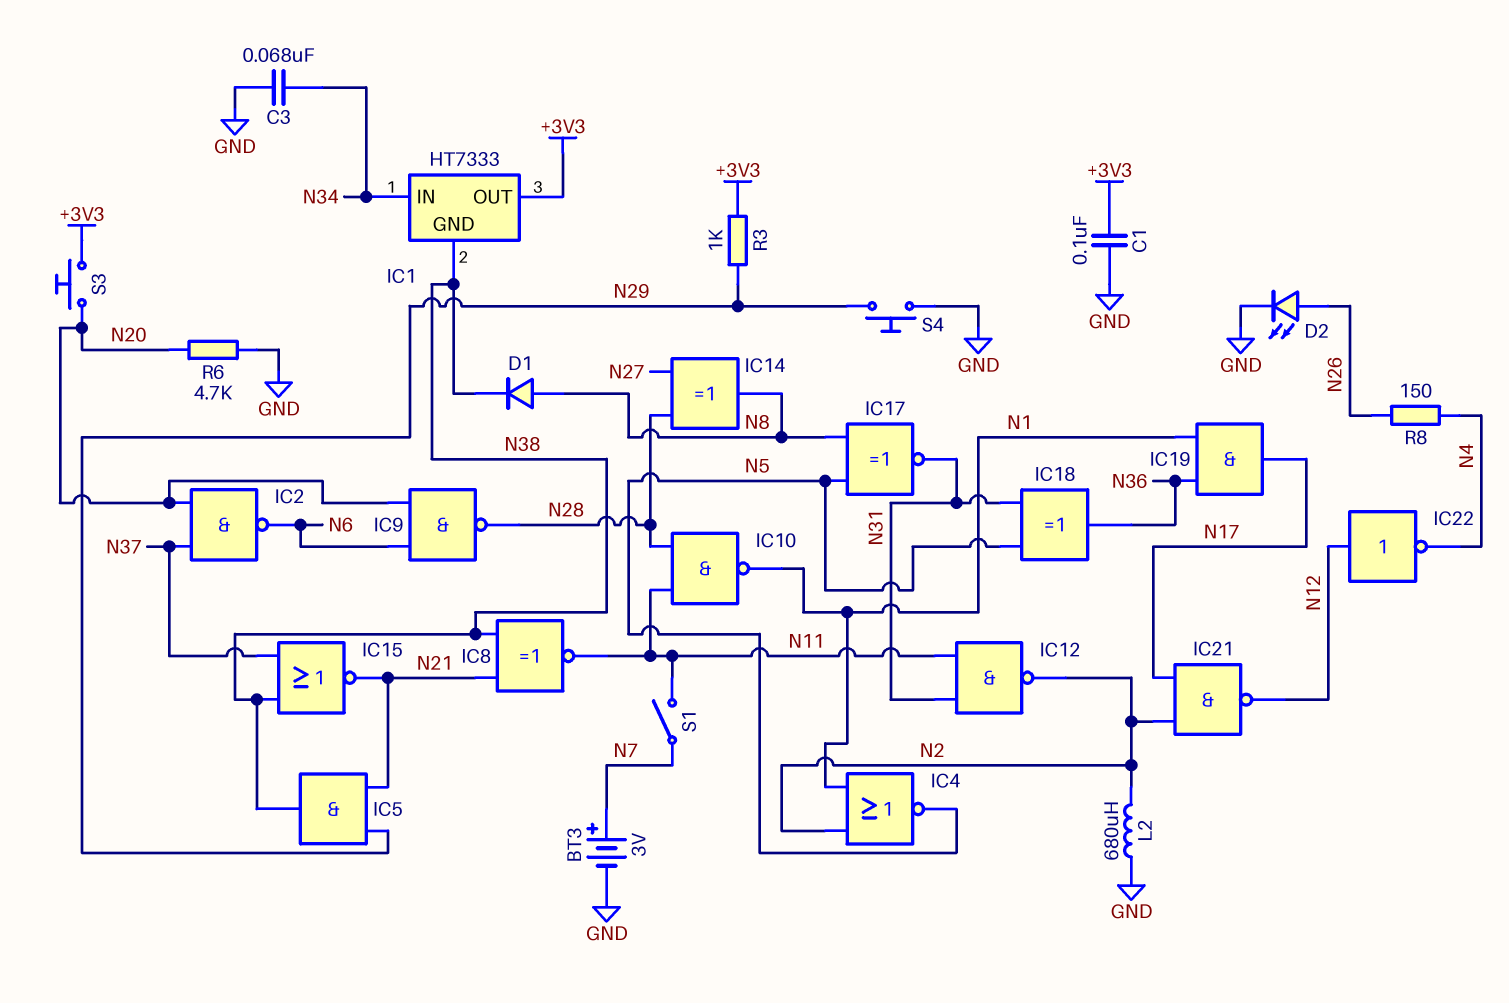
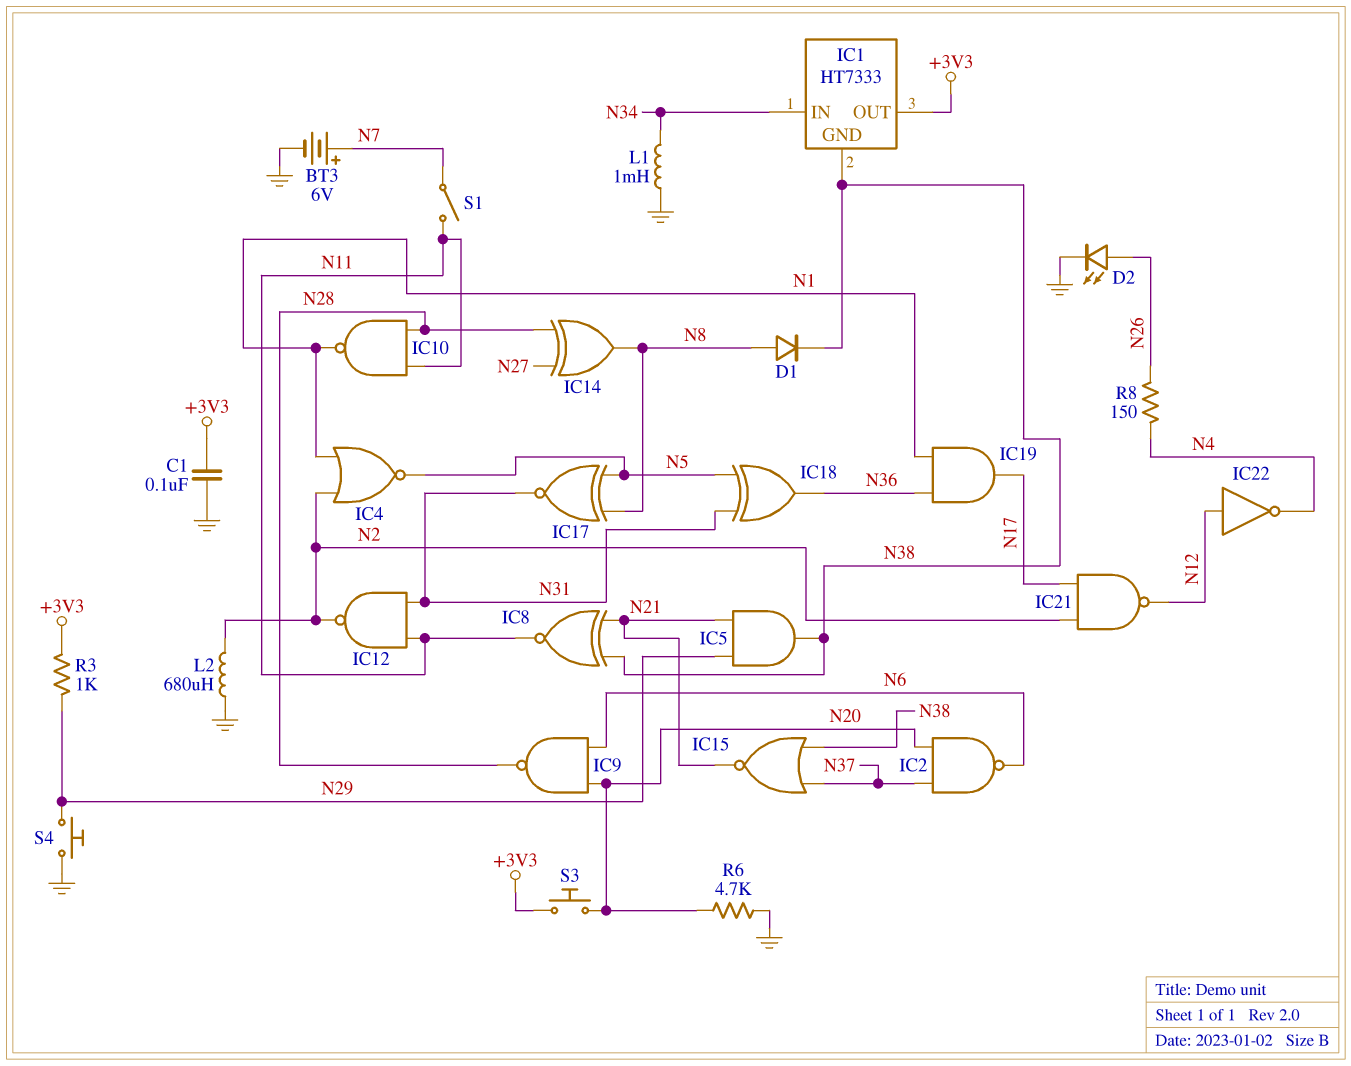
BT3: 3V (plus N7, minus GND) -> 6V (plus N7, minus GND)
C3: 68nF (GND, N34) -> none
L1: none -> 1mH (GND, N34)

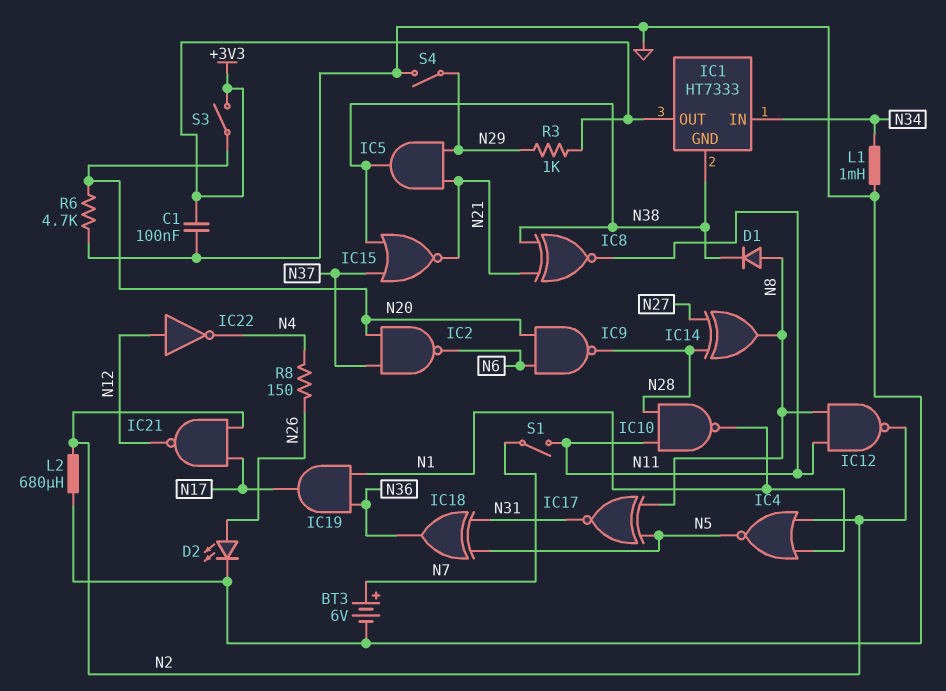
IC12: NAND (in N11, in N31, out N2) -> NAND (in N8, in N11, out N2)
S3: button (+3V3, N20) -> switch (+3V3, N20)
S4: button (GND, N29) -> switch (GND, N29)

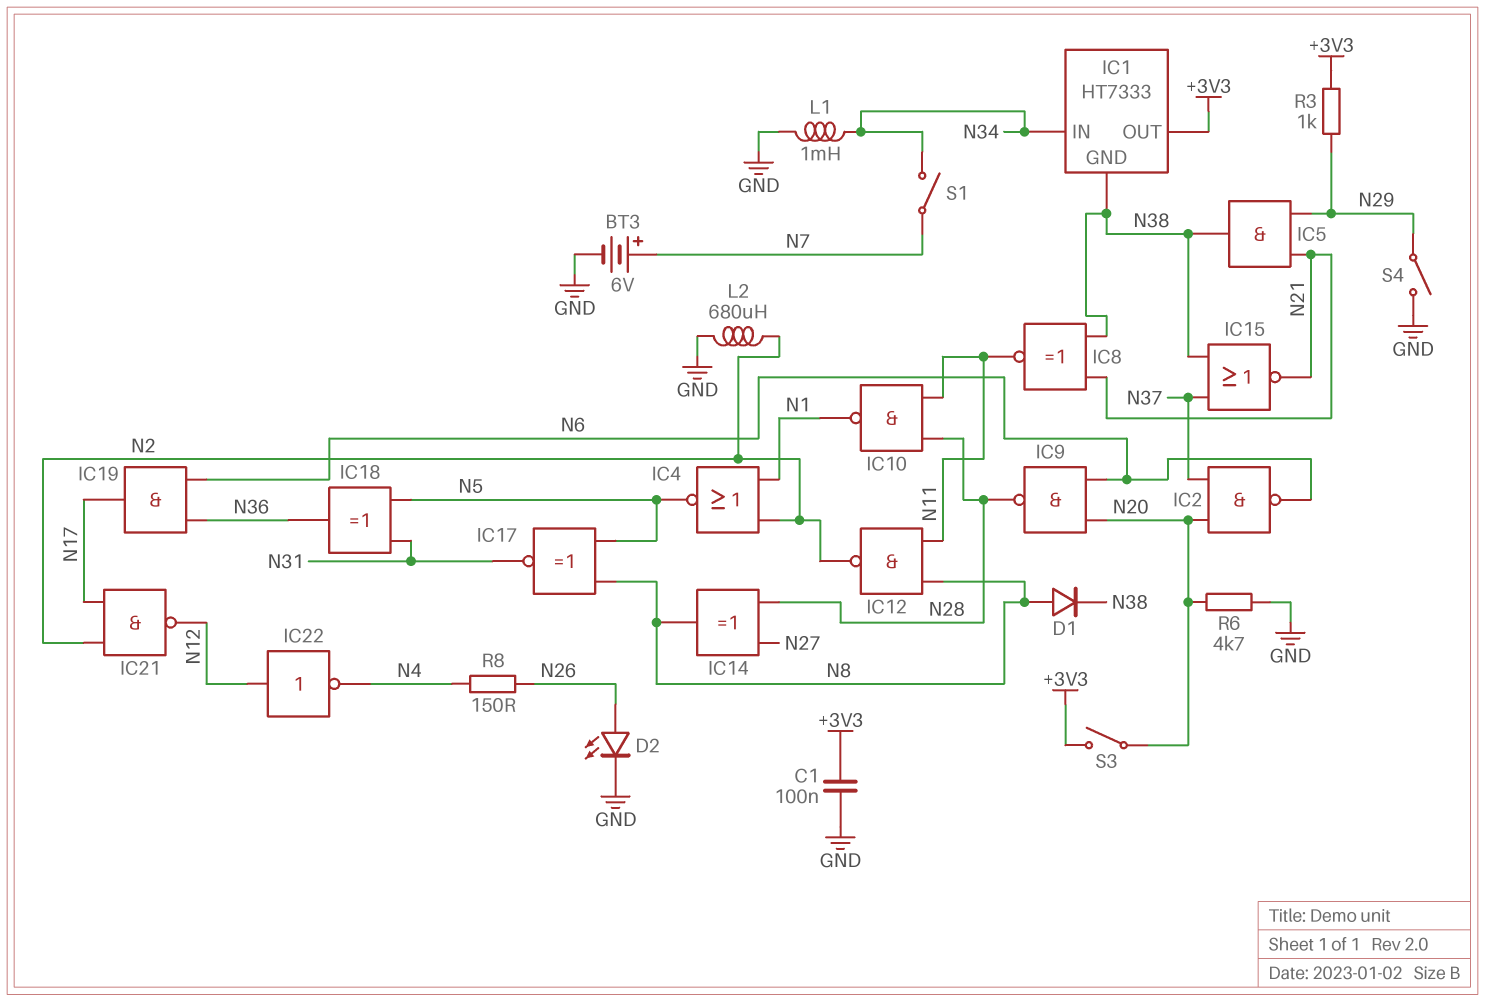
IC19: AND (in N1, in N36, out N17) -> AND (in N6, in N36, out N17)
S1: switch (N7, N11) -> switch (N7, N34)

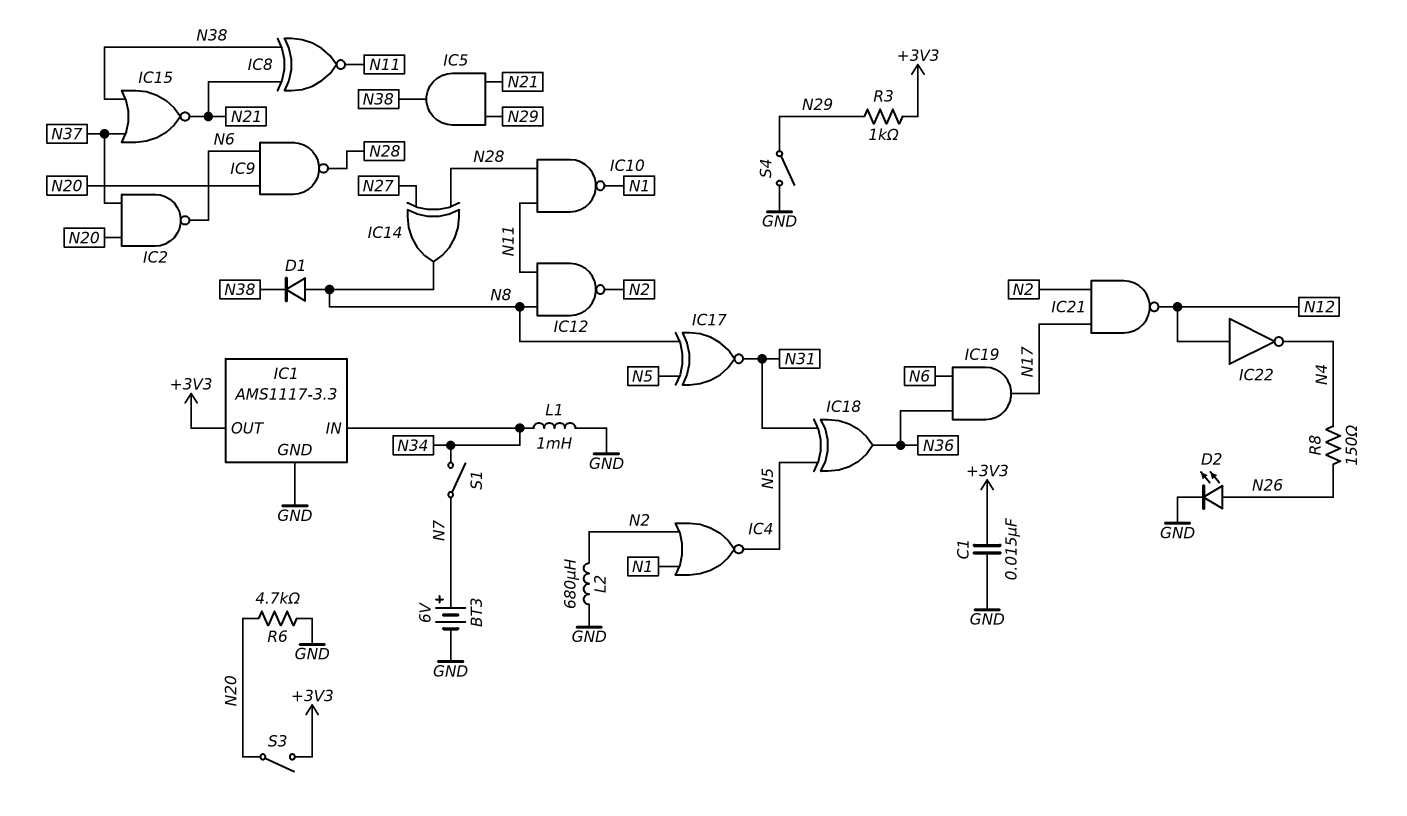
C1: 100nF (+3V3, GND) -> 15nF (+3V3, GND)
IC1: HT7333 -> AMS1117-3.3
IC1 pin GND: N38 -> GND

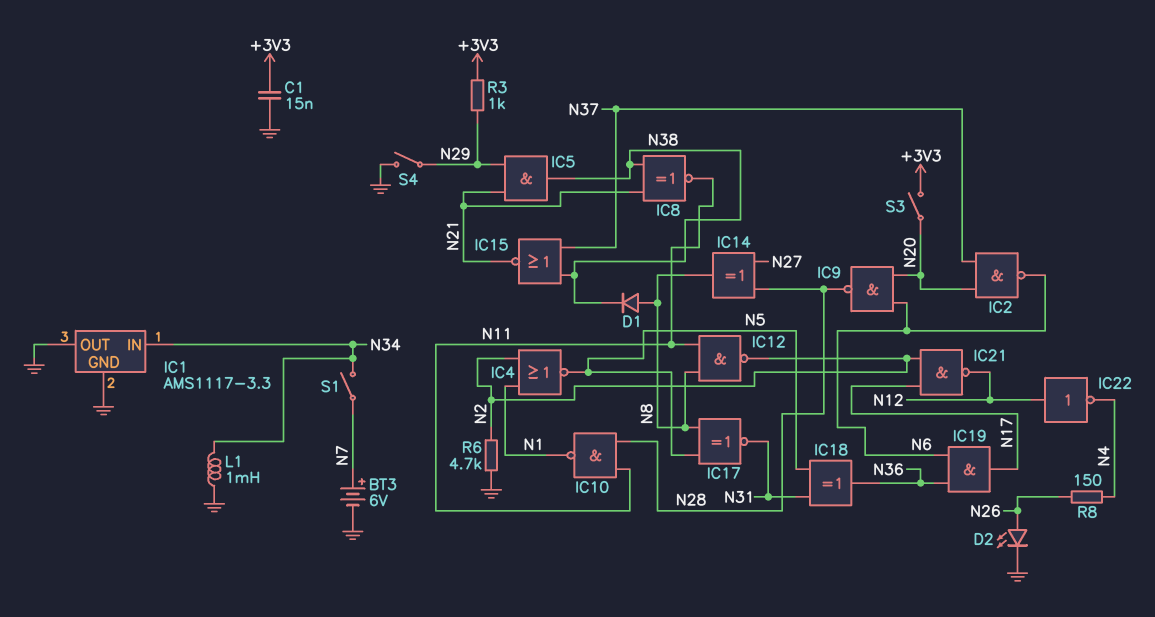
IC1 pin OUT: +3V3 -> GND
L2: 680uH (GND, N2) -> none
R6: 4.7k (GND, N20) -> 4.7k (GND, N2)

